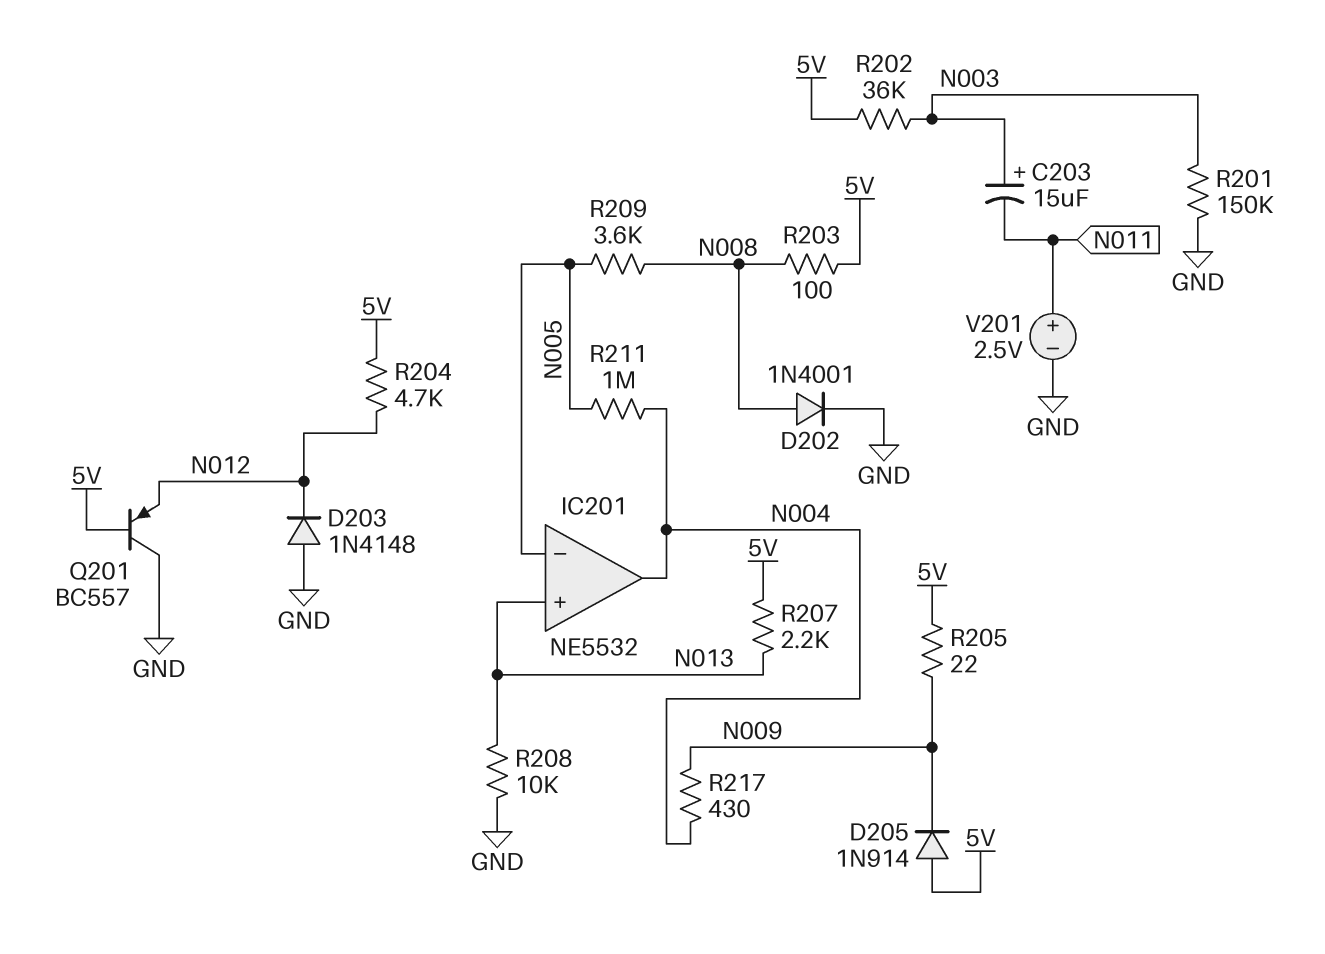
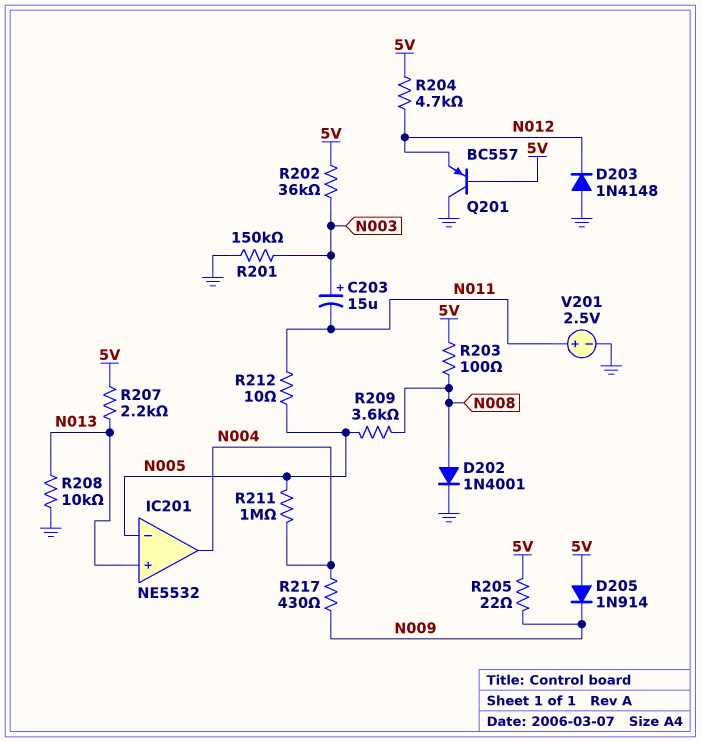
R212: none -> 10 (N005, N011)

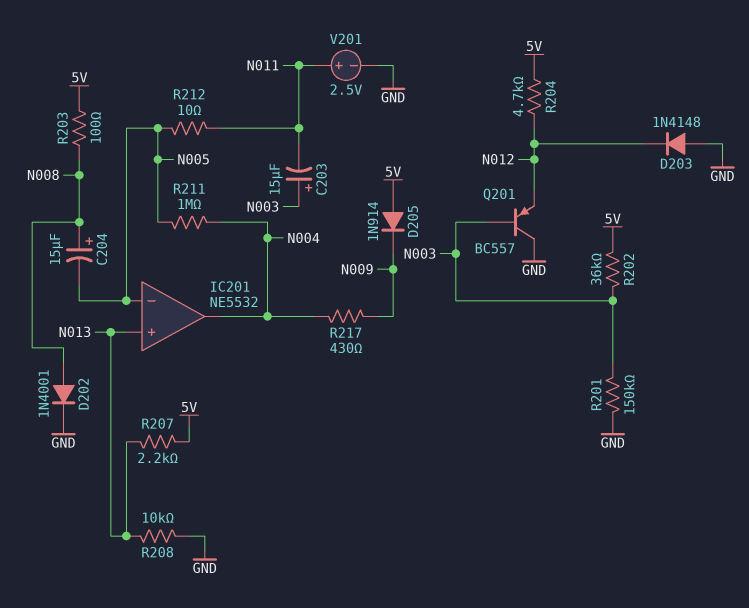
C204: none -> 15uF (plus N008, minus N005)
Q201: PNP BC557 (B 5V, C GND, E N012) -> PNP BC557 (B N003, C GND, E N012)
R205: 22 (5V, N009) -> none
R209: 3.6k (N005, N008) -> none

